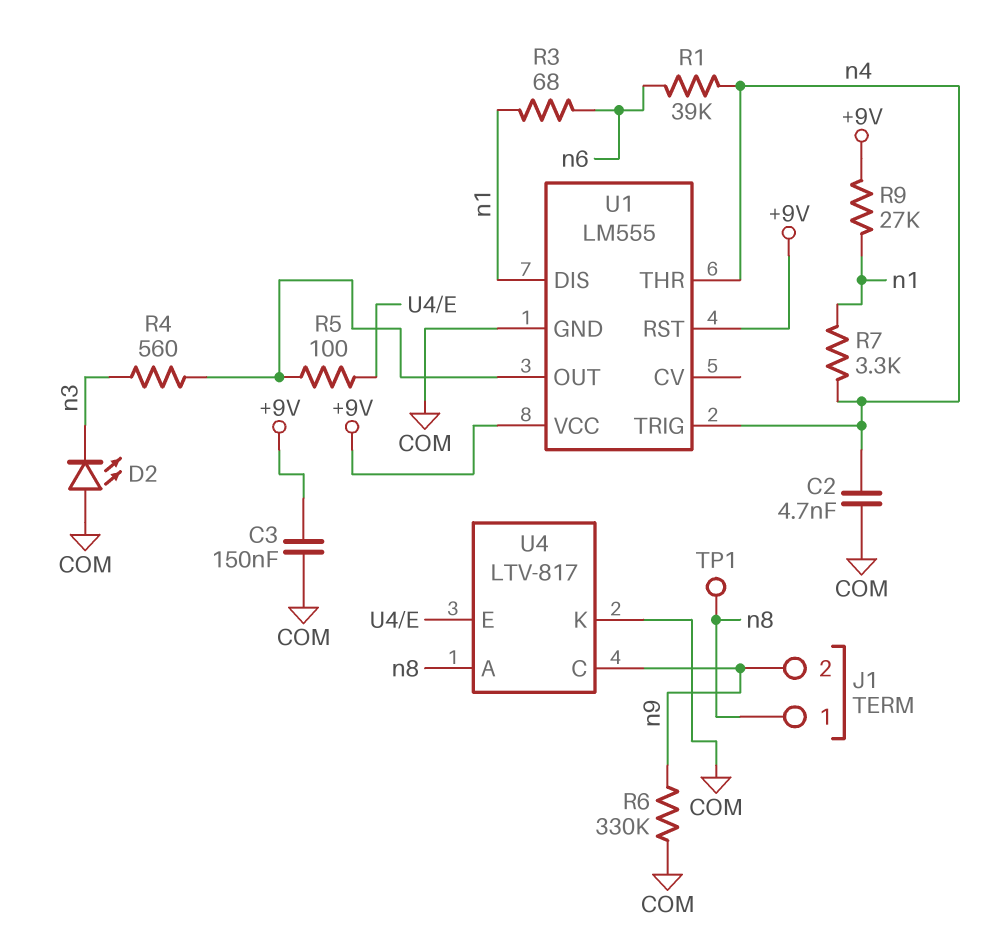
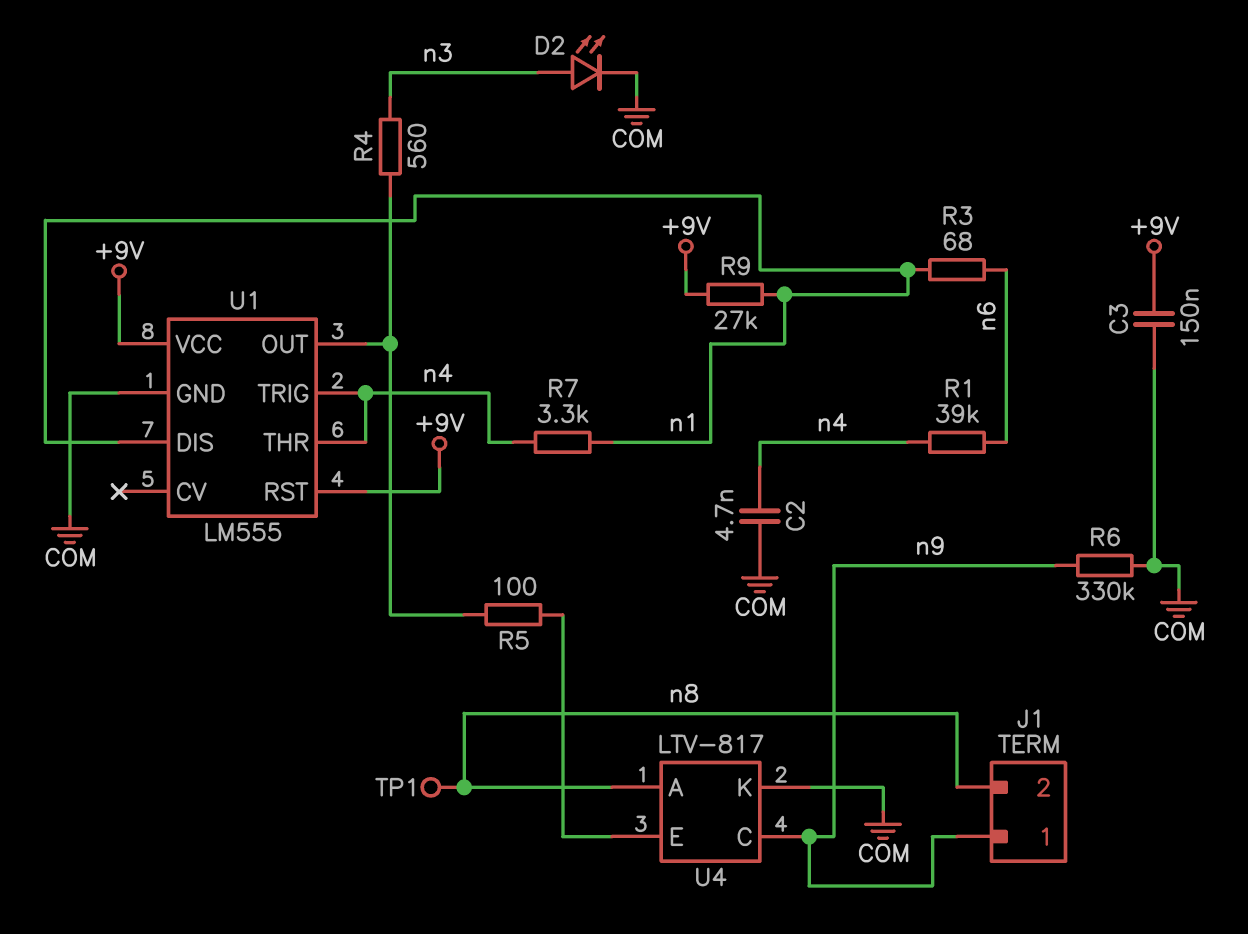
D2: LED (A COM, K n3) -> LED (A n3, K COM)
J1 pin 1: n8 -> n9
J1 pin 2: n9 -> n8

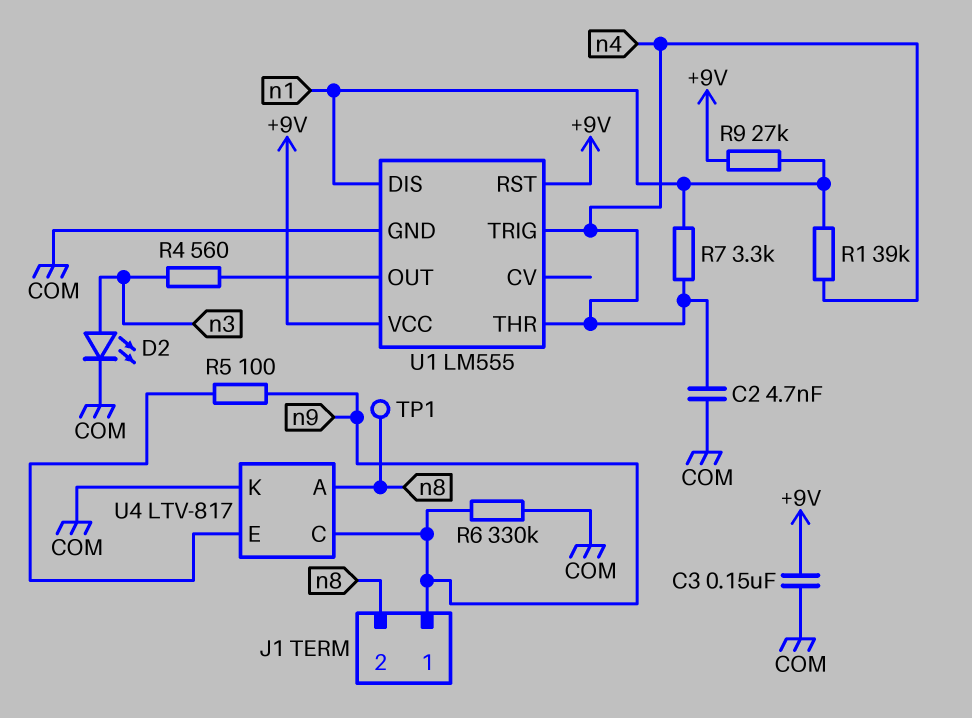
R1: 39k (n4, n6) -> 39k (n1, n4)
R3: 68 (n1, n6) -> none
R5: 100 (U1/OUT, U4/E) -> 100 (U4/E, n9)

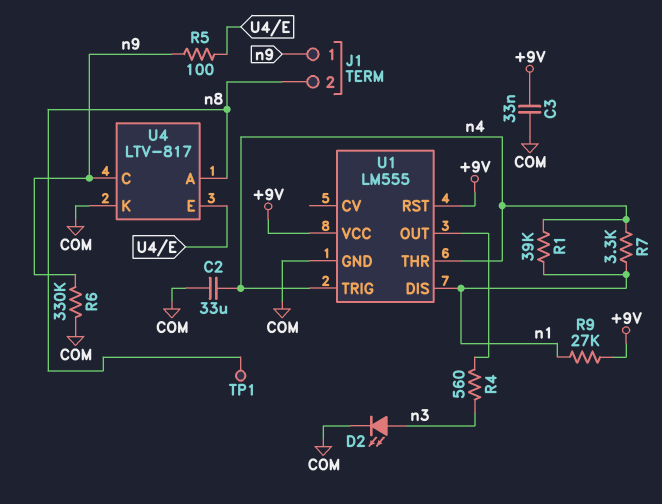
C2: 4.7nF (COM, n4) -> 33uF (COM, n4)
C3: 150nF (+9V, COM) -> 33nF (+9V, COM)

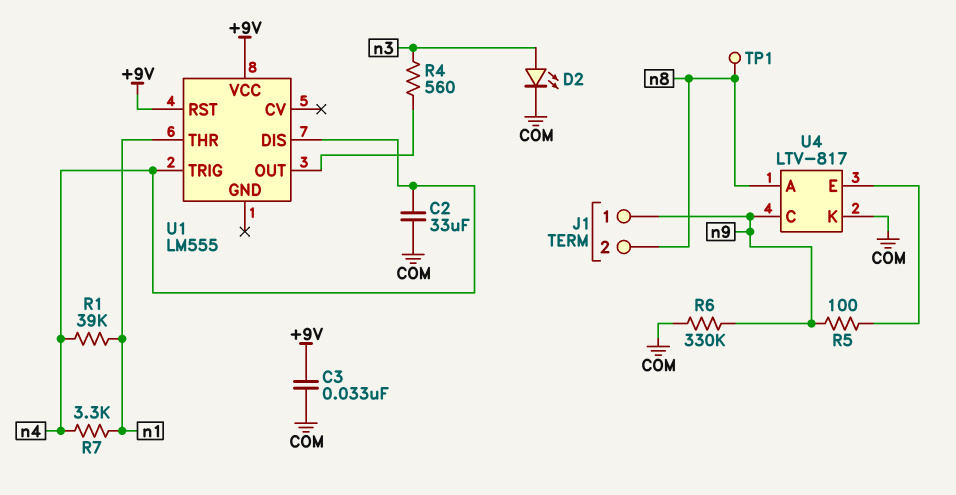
R9: 27k (+9V, n1) -> none
U1 pin DIS: n1 -> n4
U1 pin GND: COM -> none
U1 pin THR: n4 -> n1

